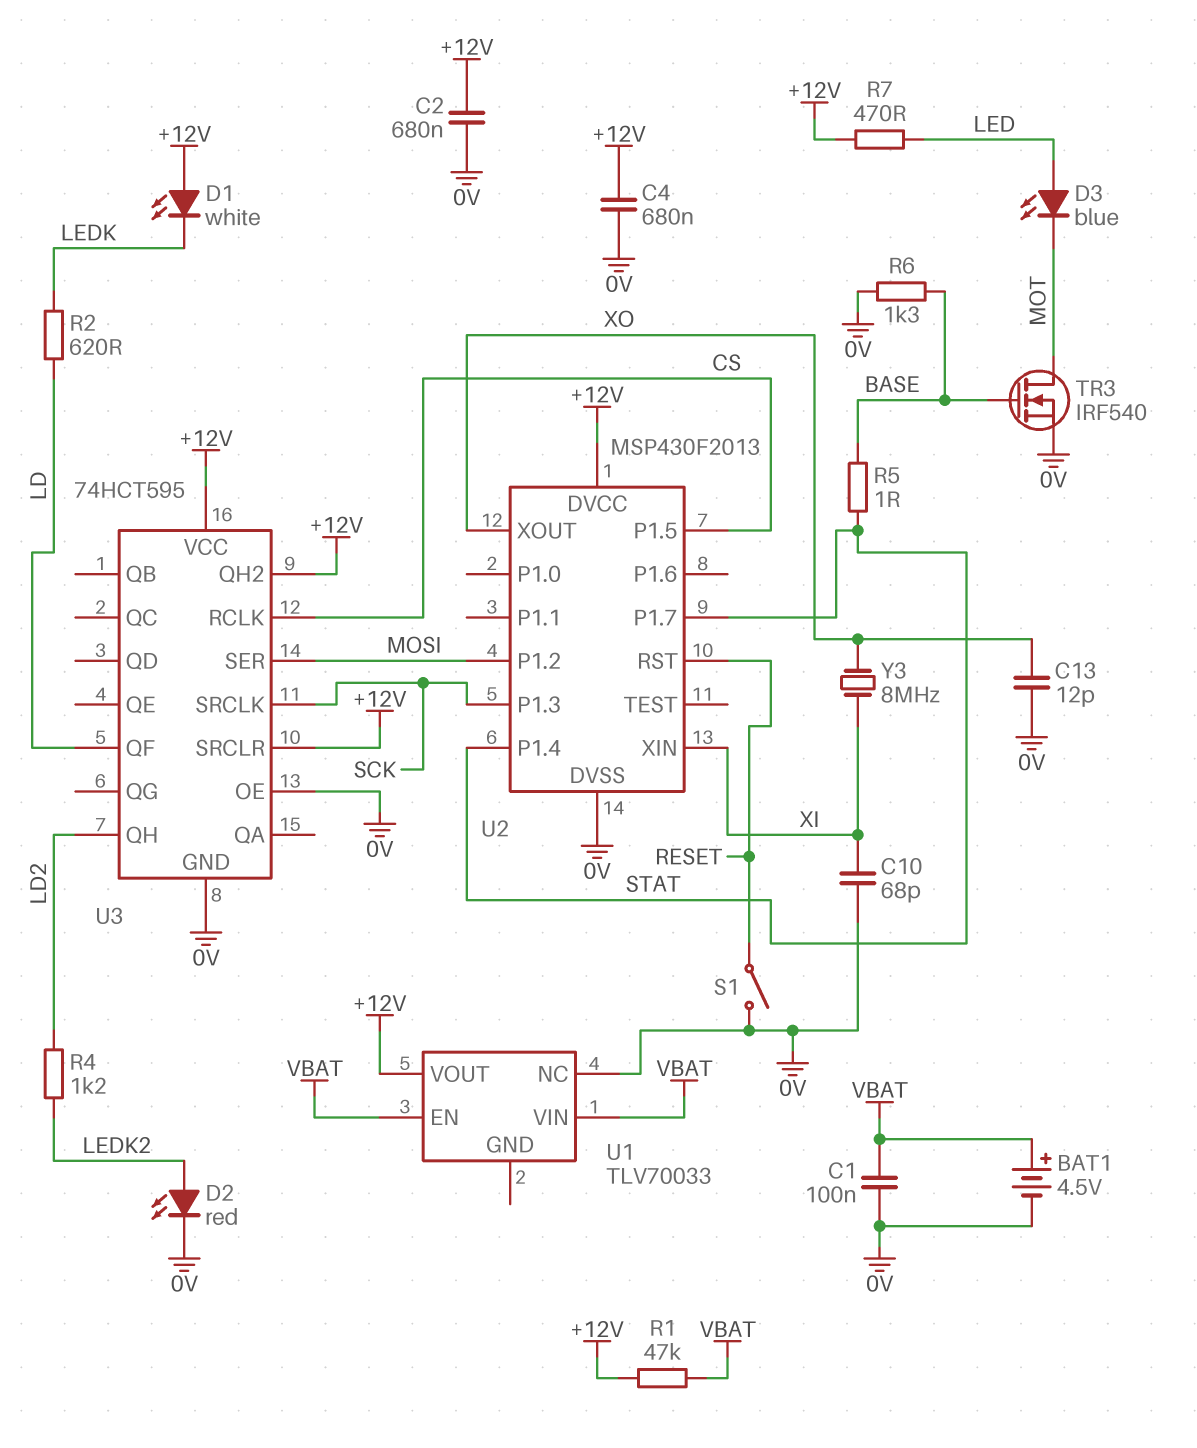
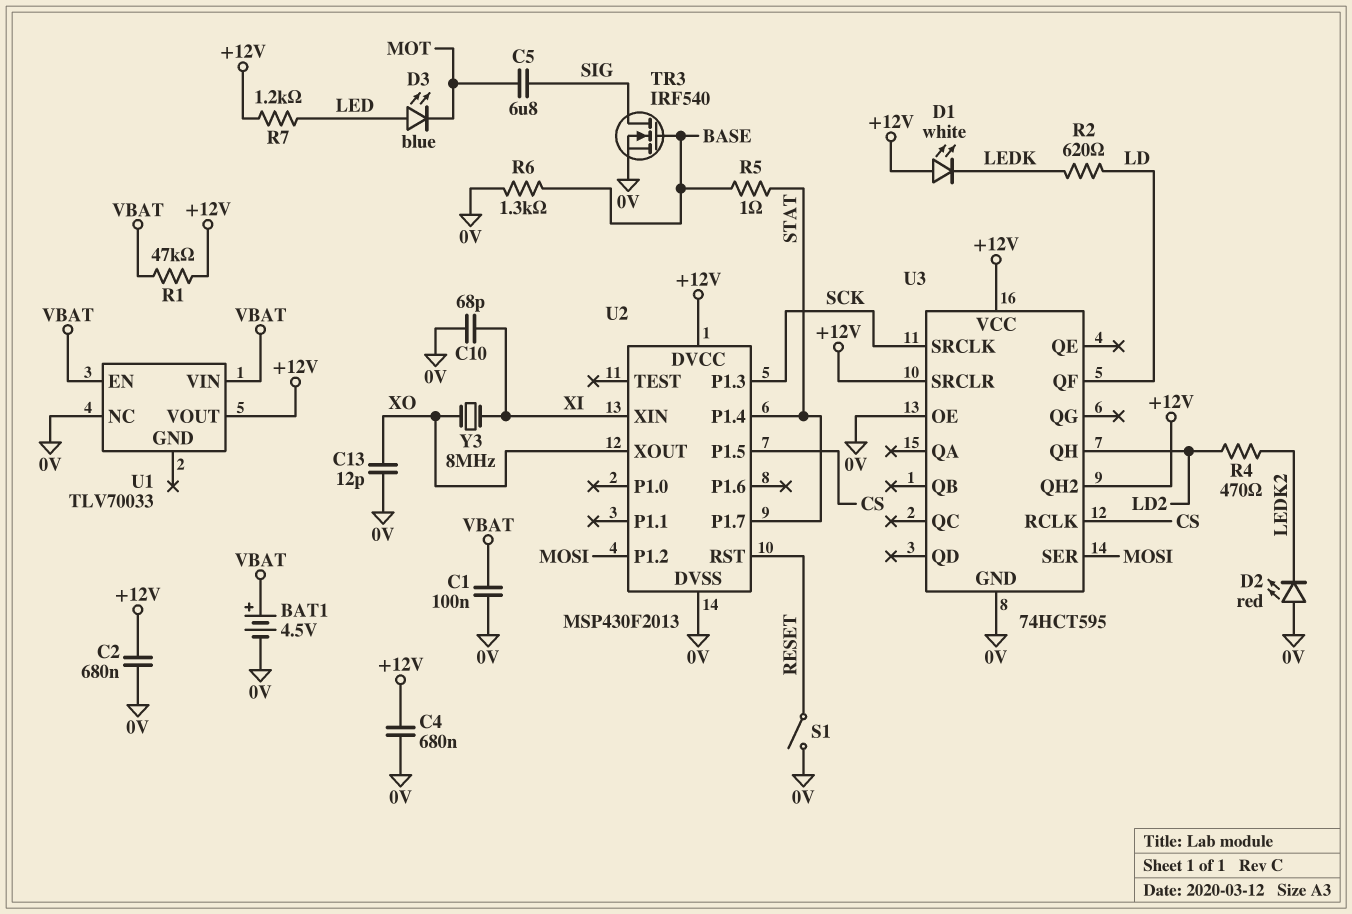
C5: none -> 6.8uF (MOT, SIG)
D2: LED red (A LEDK2, K 0V) -> LED red (A 0V, K LEDK2)
R4: 1.2k (LD2, LEDK2) -> 470 (LD2, LEDK2)
R7: 470 (+12V, LED) -> 1.2k (+12V, LED)
TR3: NMOS IRF540 (G BASE, D MOT, S 0V) -> NMOS IRF540 (G BASE, D SIG, S 0V)

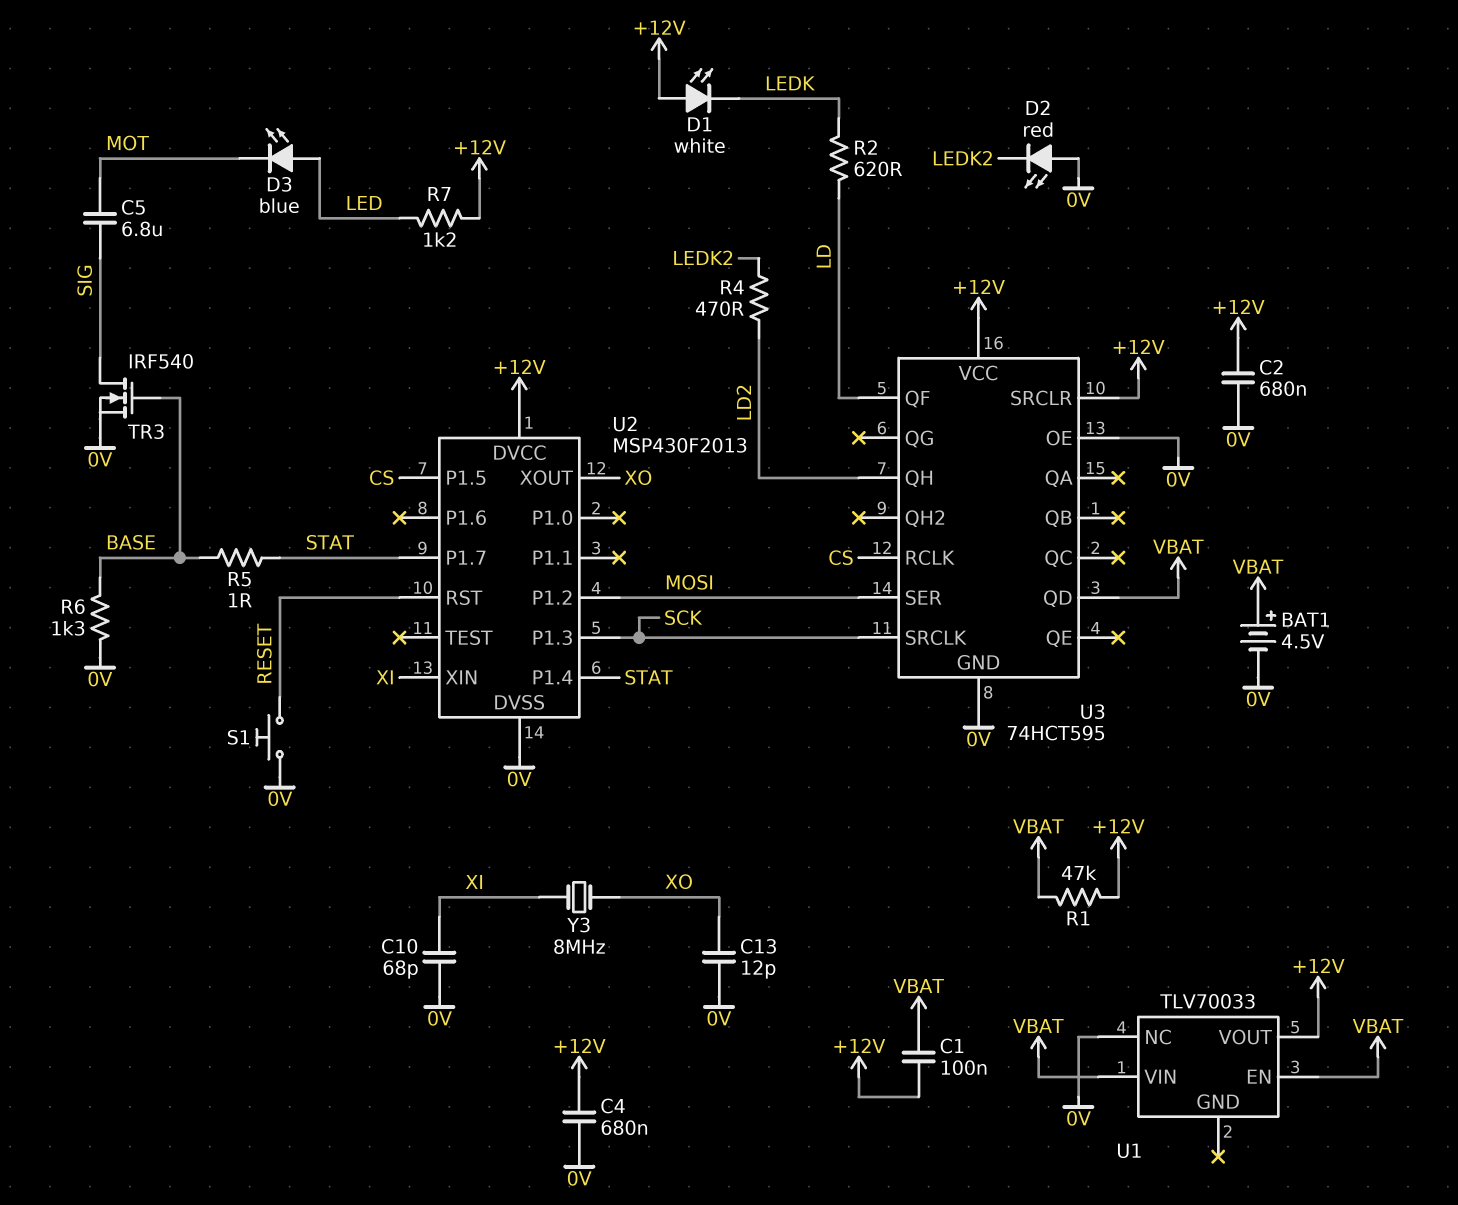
C1: 100nF (0V, VBAT) -> 100nF (+12V, VBAT)
S1: switch (0V, RESET) -> button (0V, RESET)
U3 pin QD: none -> VBAT
U3 pin QH2: +12V -> none

